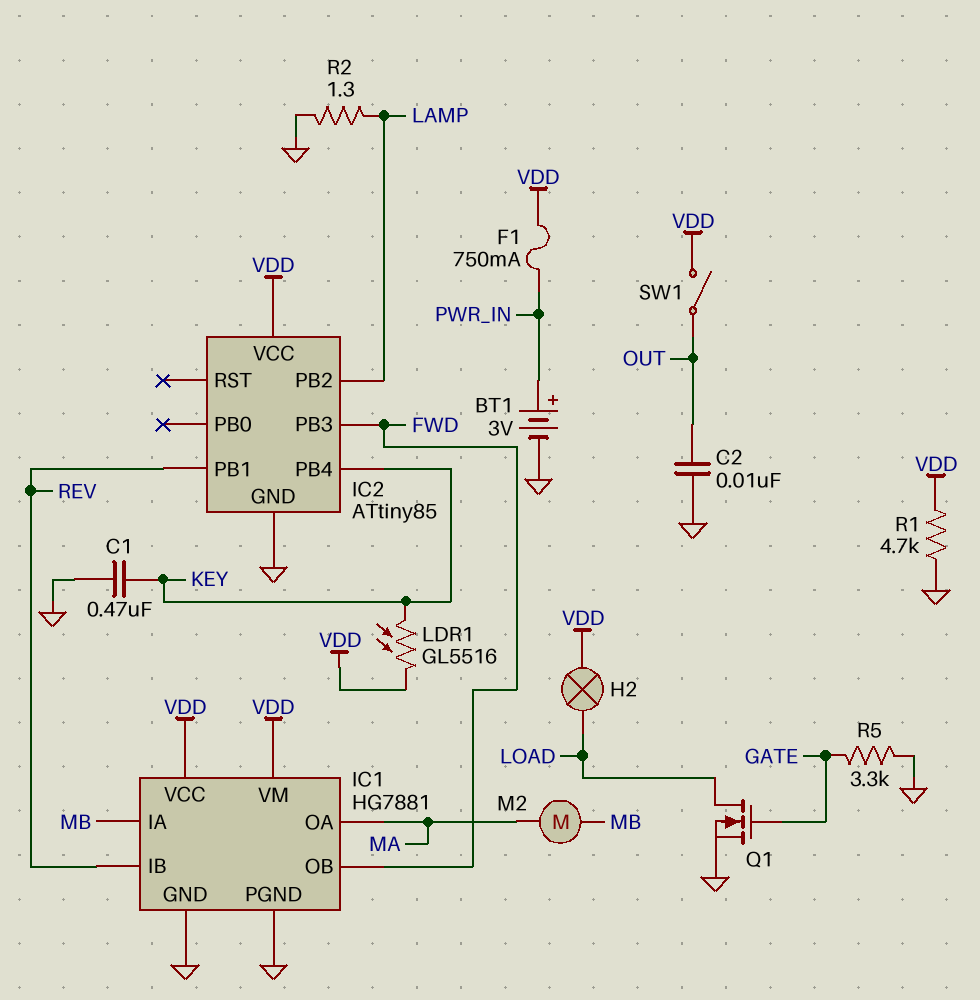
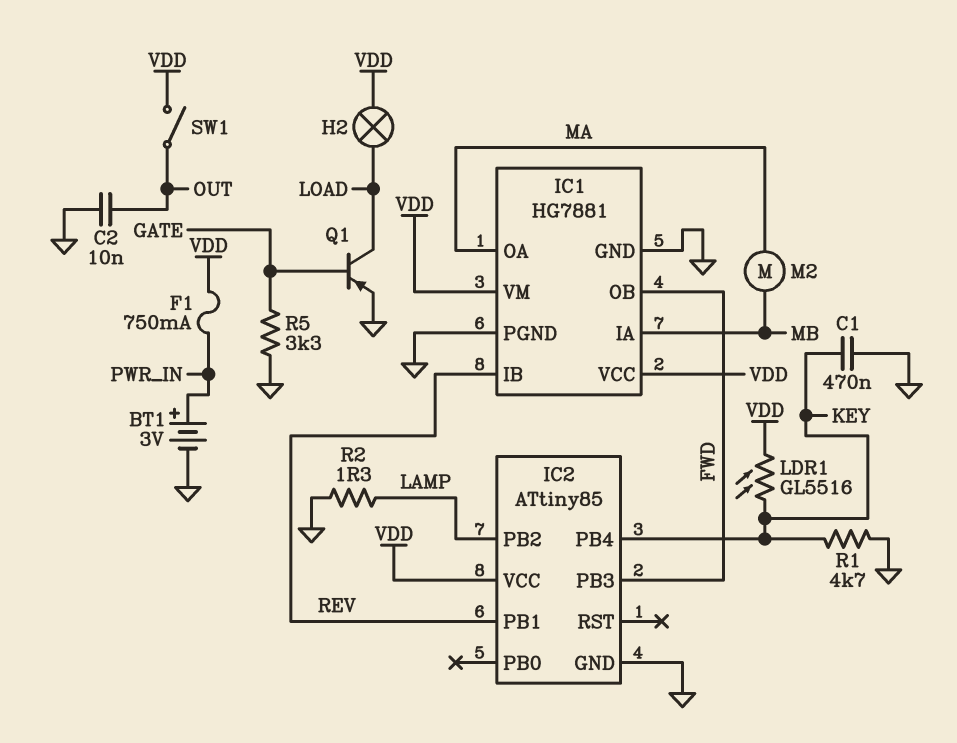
Q1: NMOS (G GATE, D LOAD, S GND) -> PNP (B GATE, C LOAD, E GND)
R1: 4.7k (GND, VDD) -> 4.7k (GND, KEY)

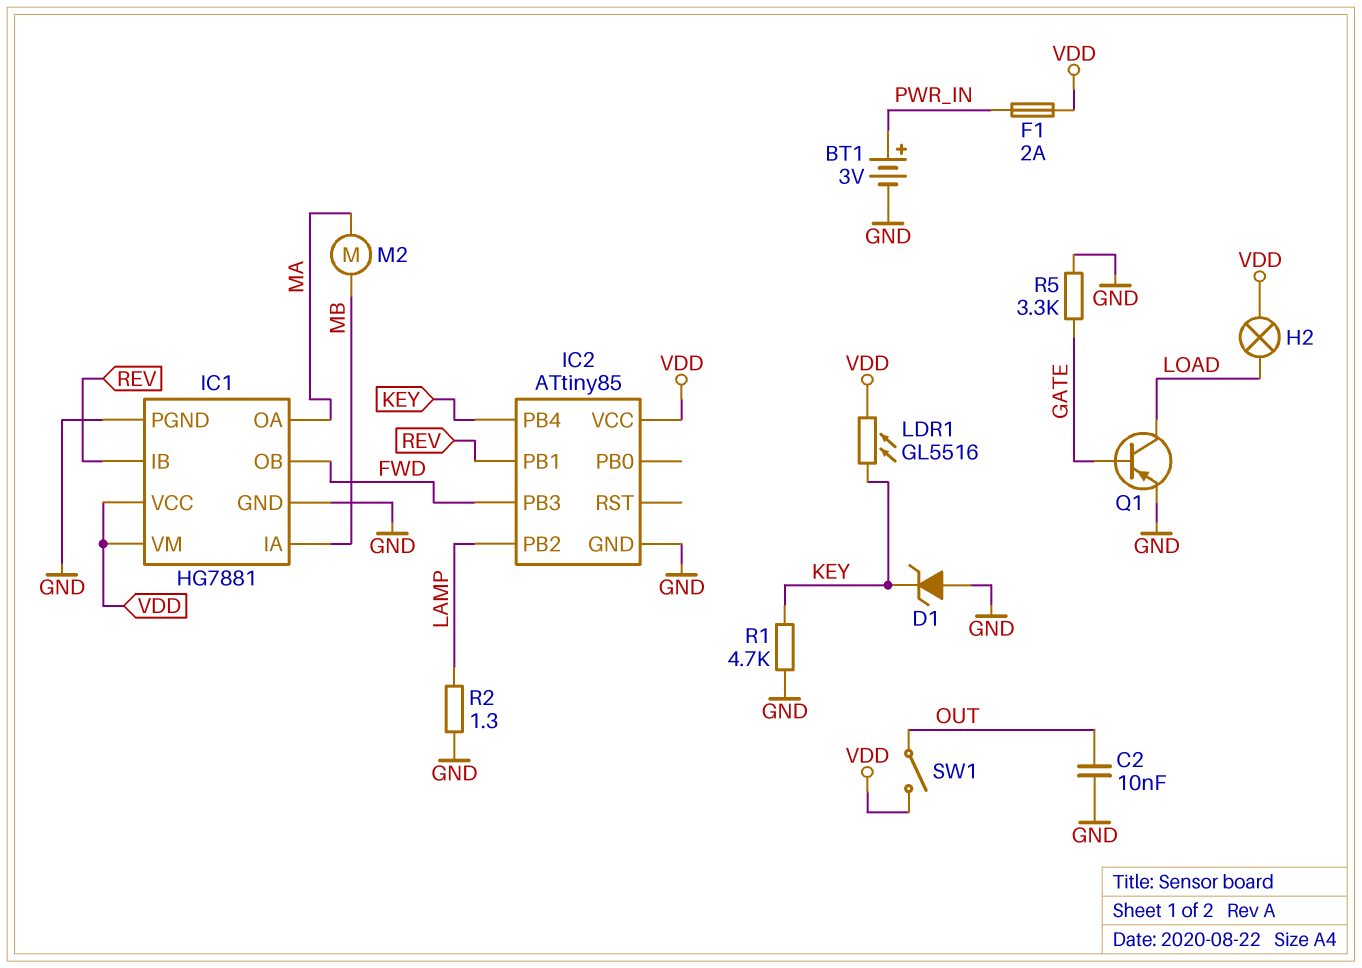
C1: 470nF (GND, KEY) -> none
D1: none -> zener (A GND, K KEY)
F1: 750mA (PWR_IN, VDD) -> 2A (PWR_IN, VDD)

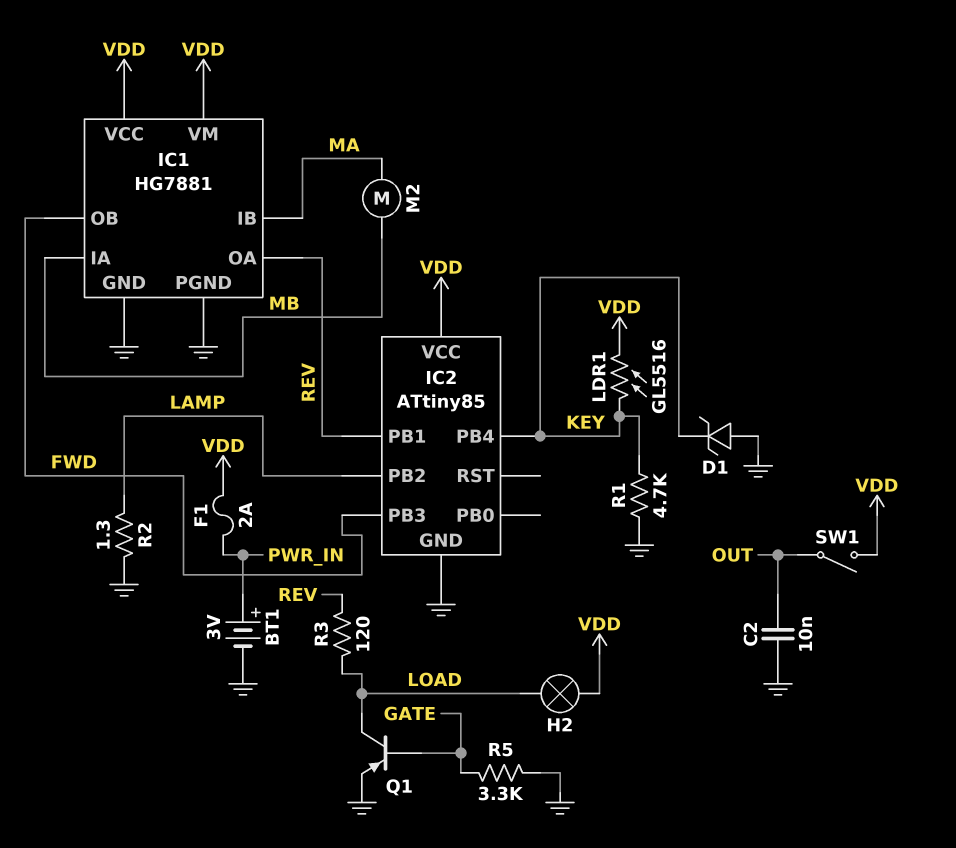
IC1 pin IB: REV -> MA
IC1 pin OA: MA -> REV
R3: none -> 120 (LOAD, REV)

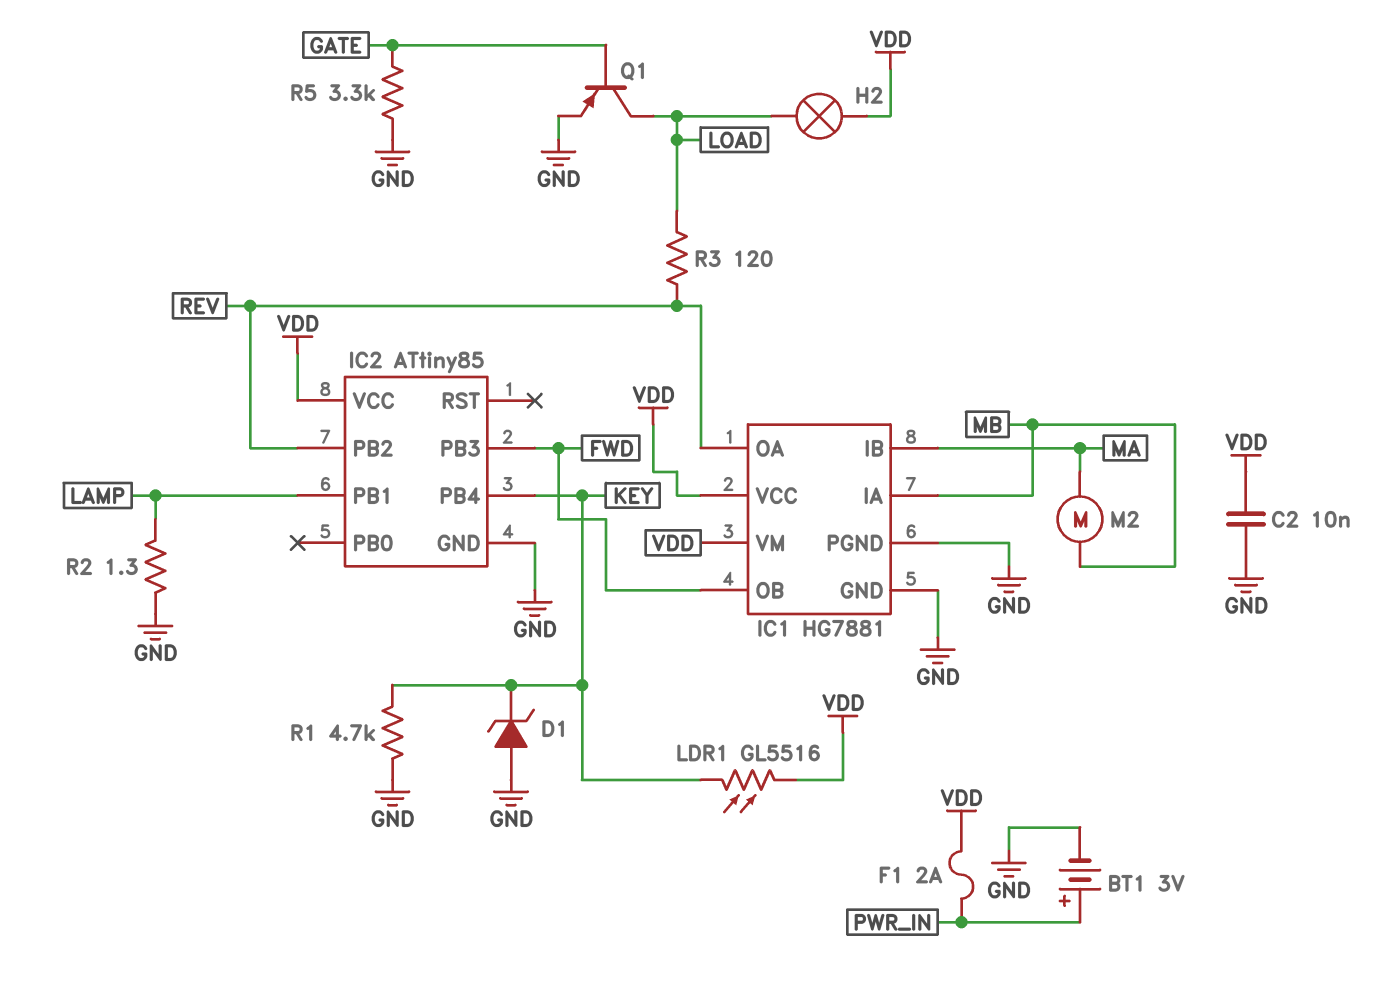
C2: 10nF (GND, OUT) -> 10nF (GND, VDD)
IC2 pin PB1: REV -> LAMP
IC2 pin PB2: LAMP -> REV
SW1: switch (OUT, VDD) -> none

